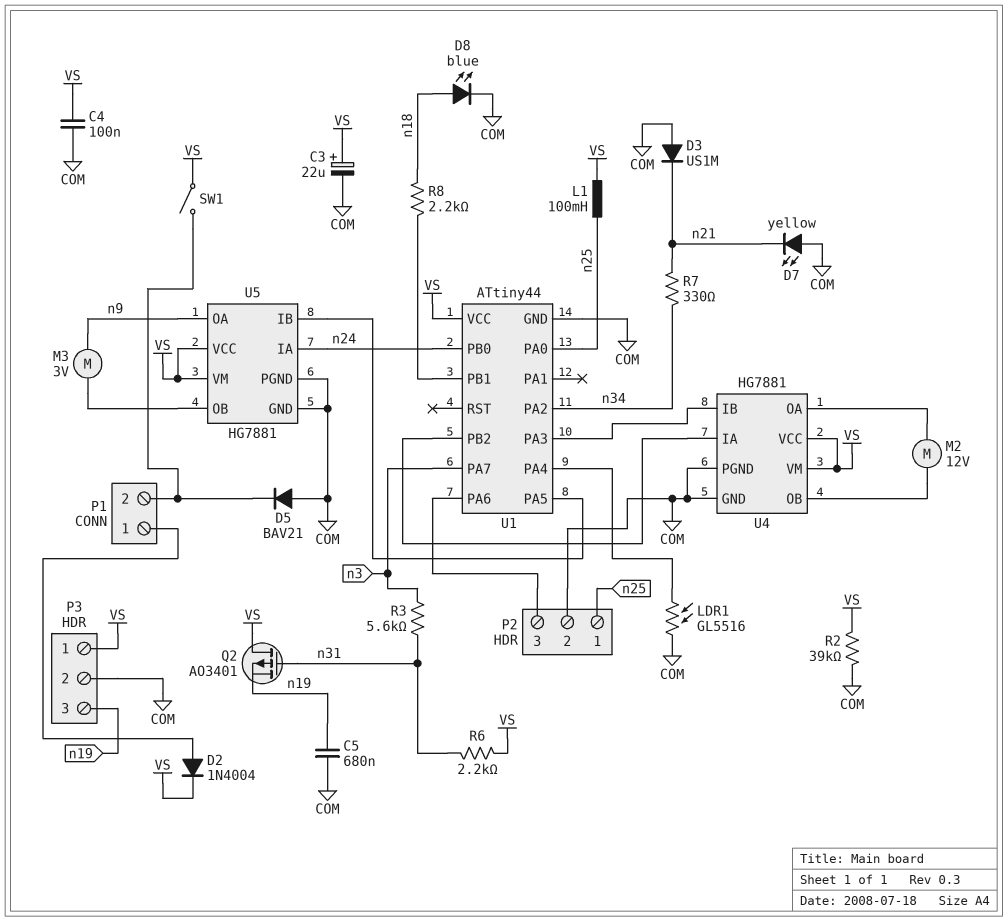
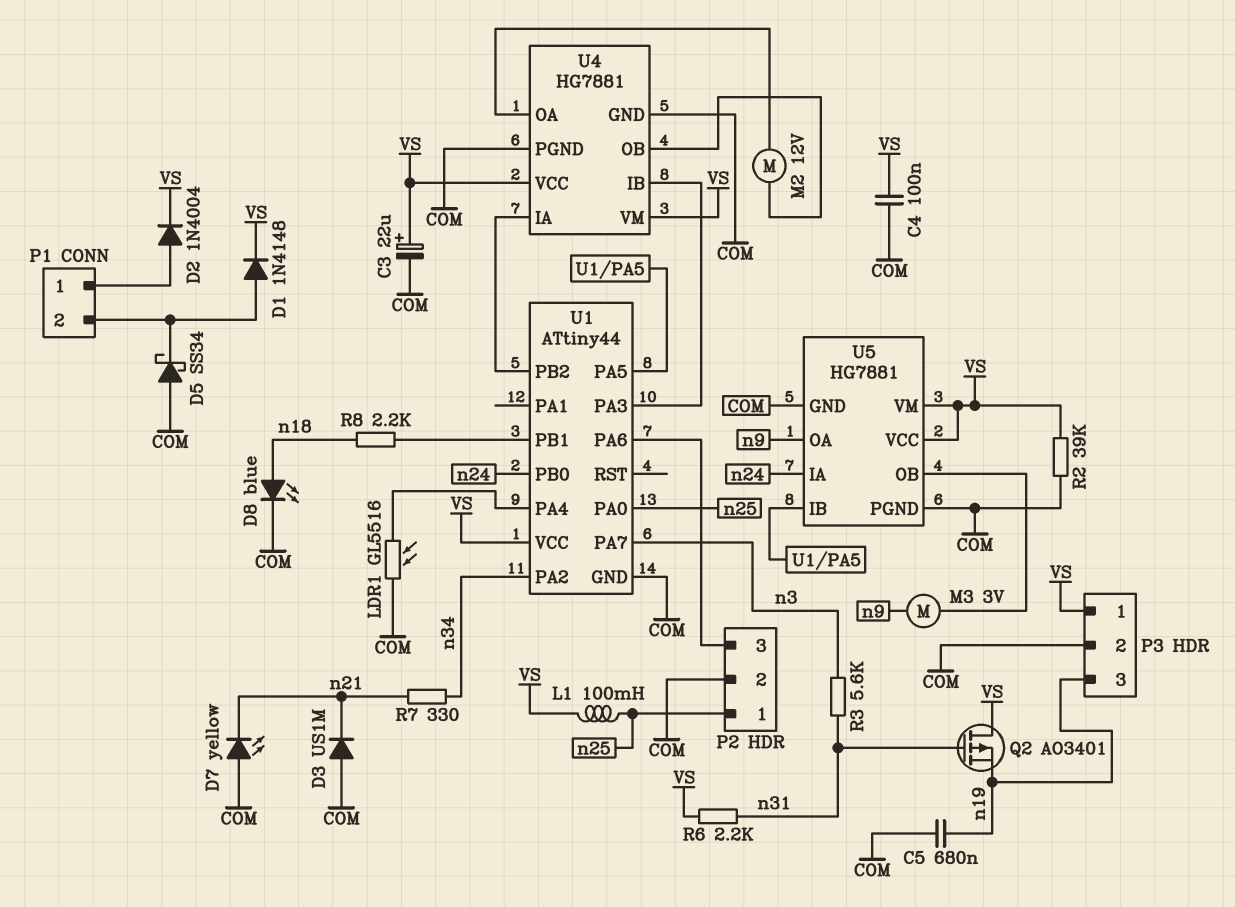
D1: none -> diode 1N4148 (A P1/2, K VS)
D5: diode BAV21 (A COM, K P1/2) -> schottky SS34 (A COM, K P1/2)
SW1: switch (P1/2, VS) -> none

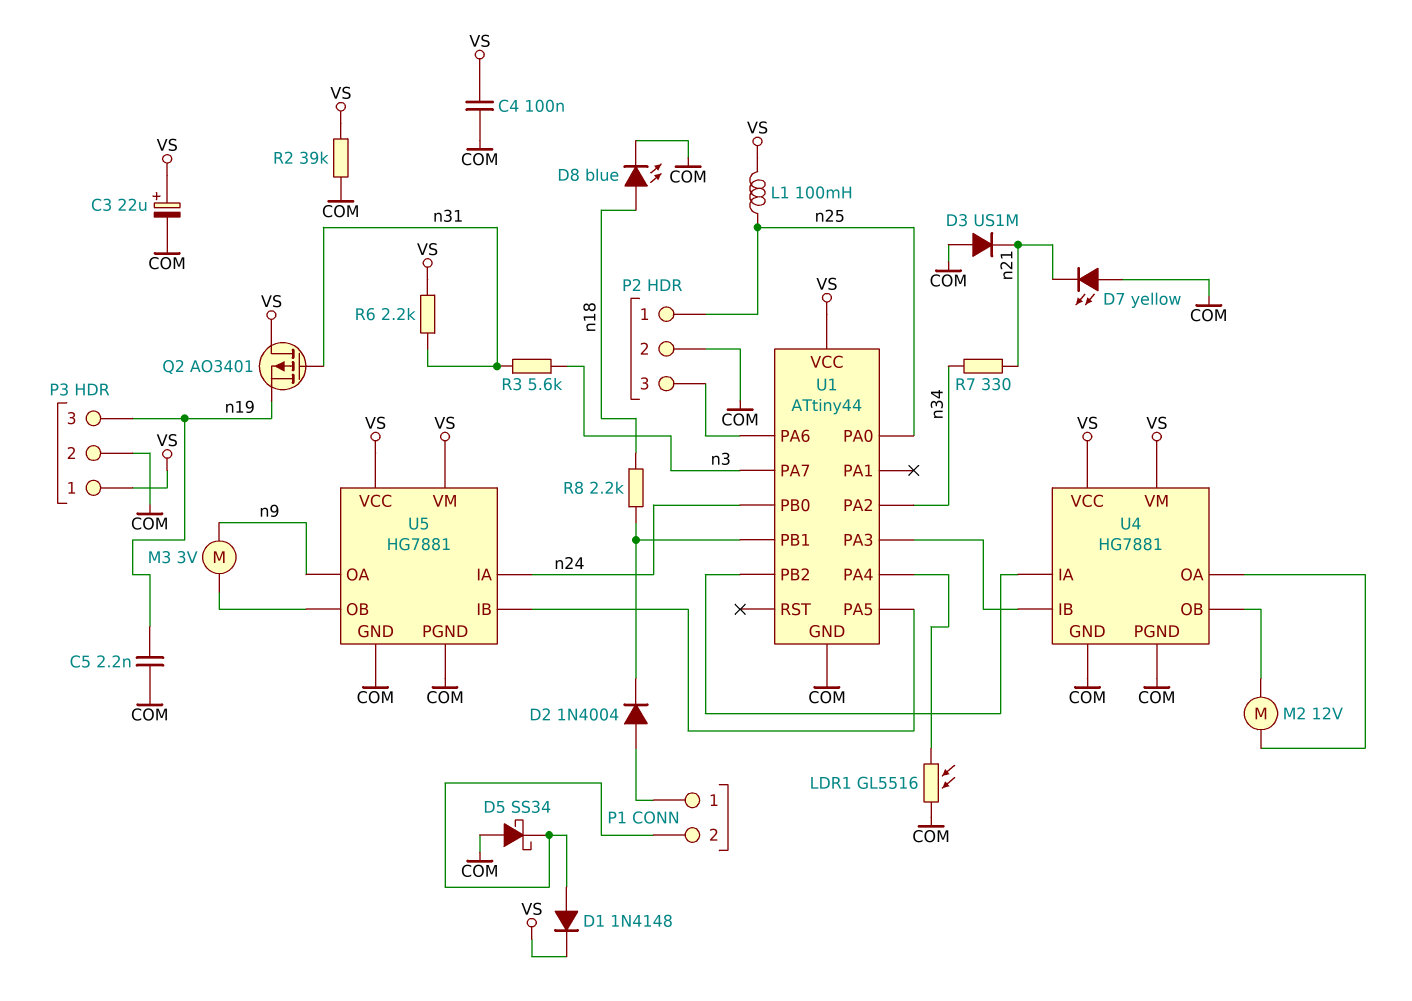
C5: 680nF (COM, n19) -> 2.2nF (COM, n19)
D2: diode 1N4004 (A P1/1, K VS) -> diode 1N4004 (A P1/1, K U1/PB1)

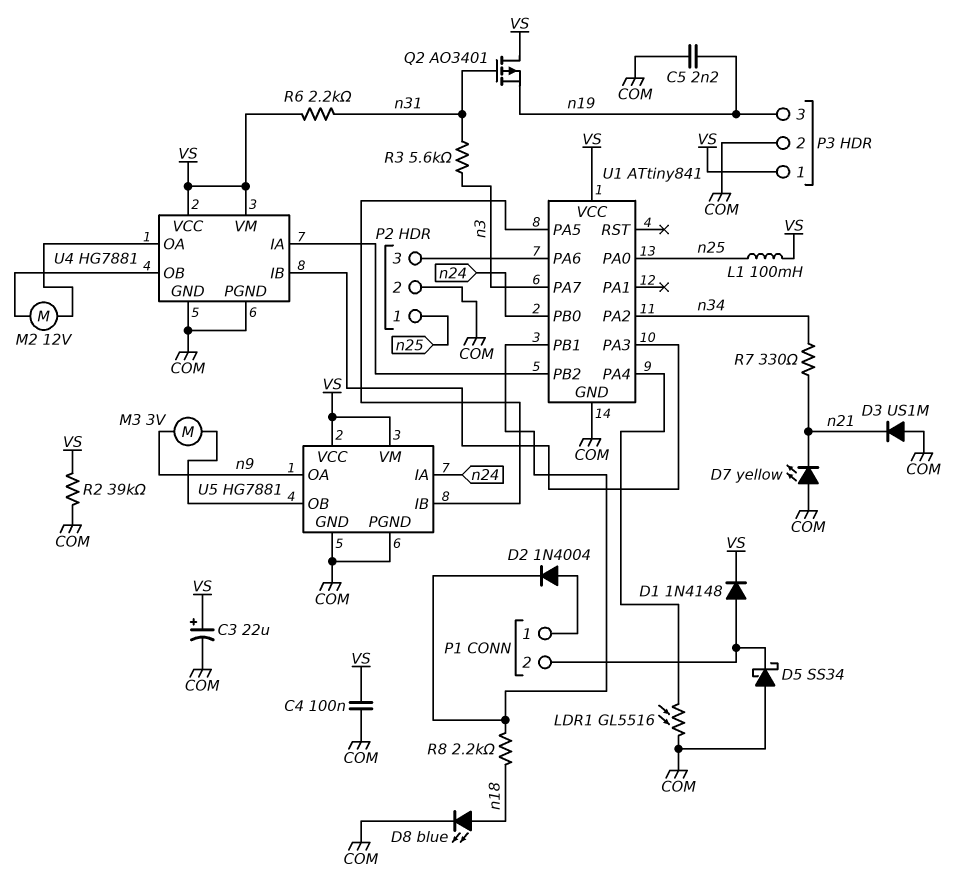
U1: ATtiny44 -> ATtiny841

